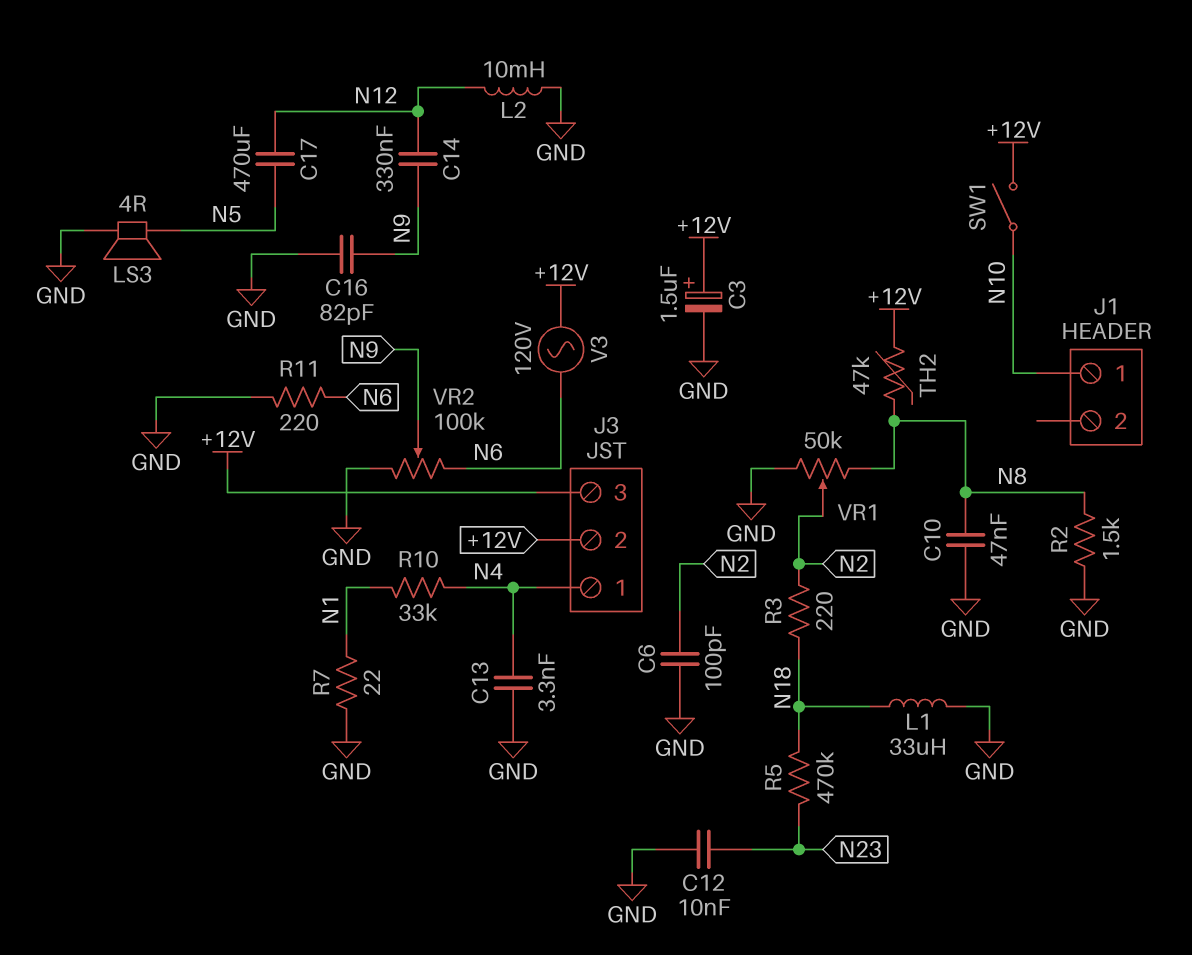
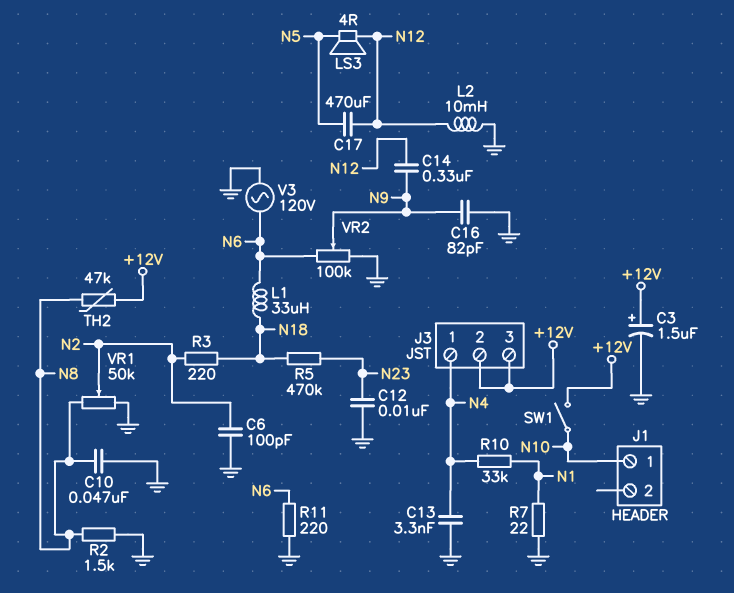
L1: 33uH (GND, N18) -> 33uH (N6, N18)
LS3: speaker 4R (GND, N5) -> speaker 4R (N5, N12)
V3: AC 120V (+12V, N6) -> AC 120V (GND, N6)

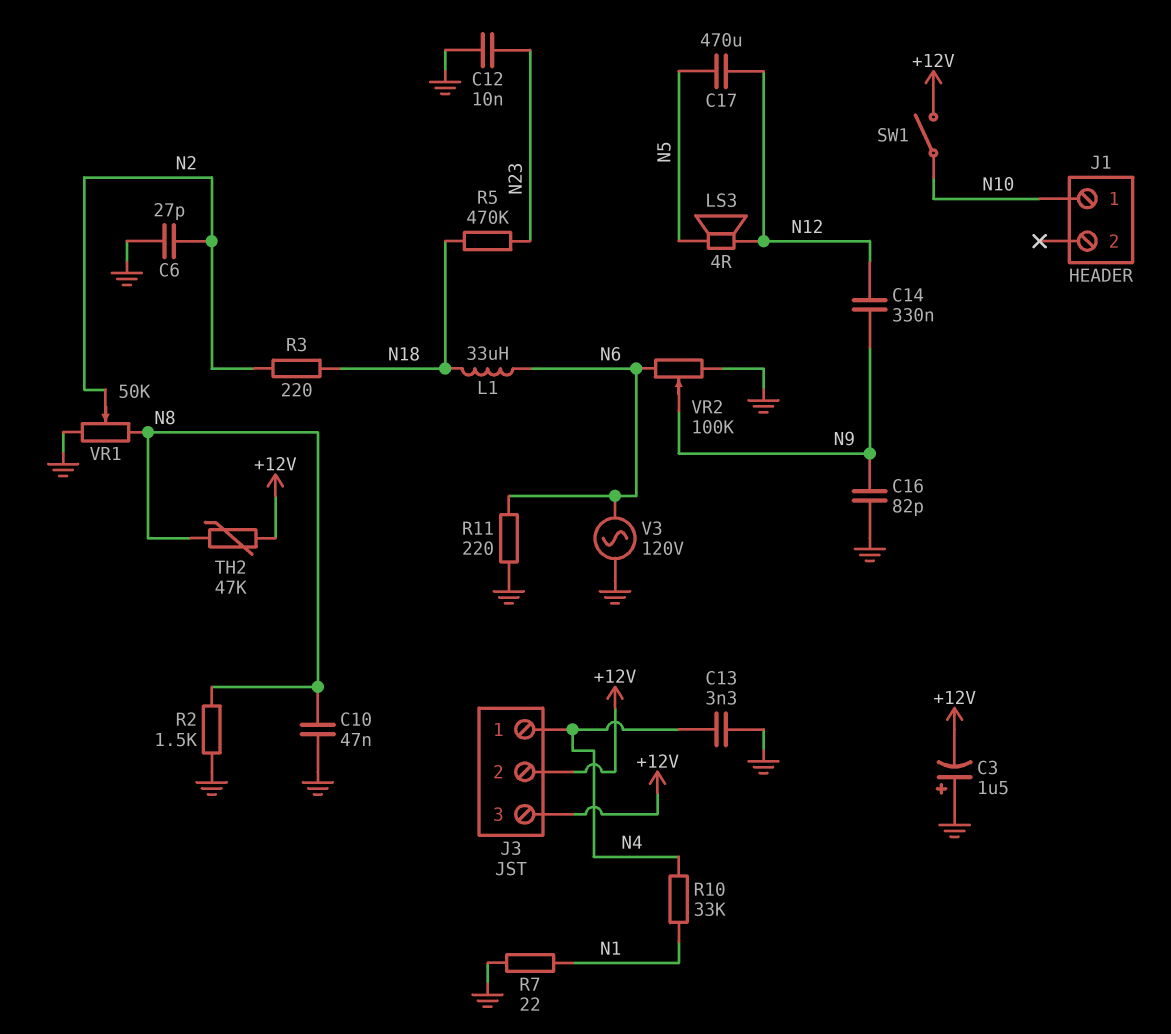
C3: 1.5uF (plus +12V, minus GND) -> 1.5uF (plus GND, minus +12V)
C6: 100pF (GND, N2) -> 27pF (GND, N2)
L2: 10mH (GND, N12) -> none

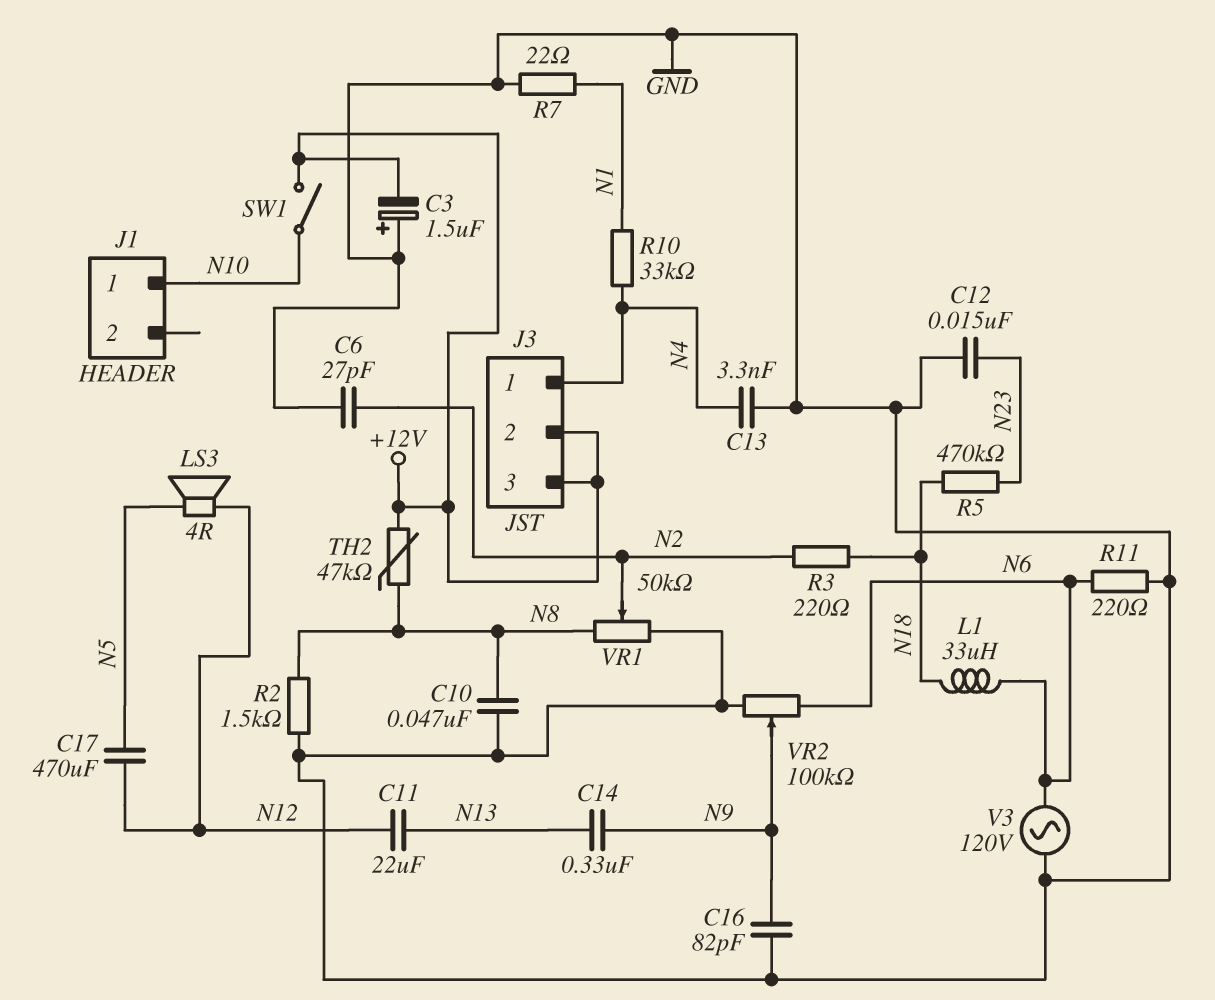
C11: none -> 22uF (N12, N13)
C12: 10nF (GND, N23) -> 15nF (GND, N23)
C14: 330nF (N9, N12) -> 330nF (N9, N13)

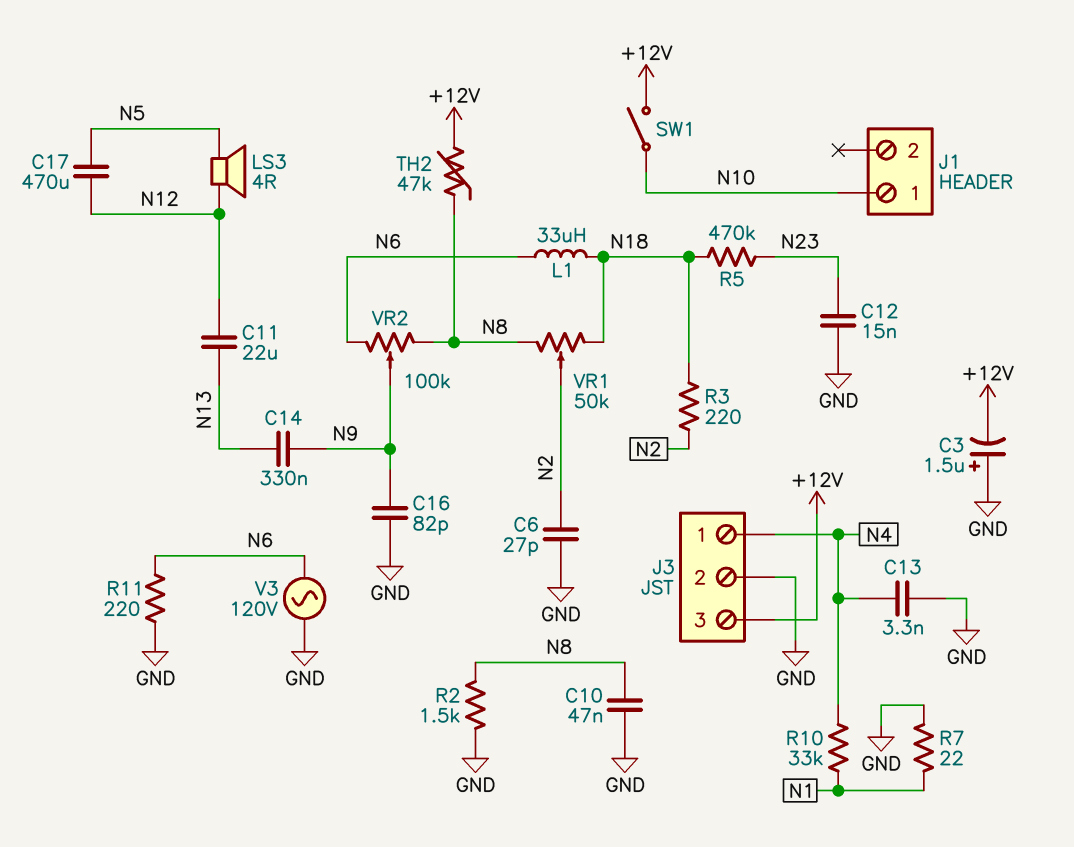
J3 pin 2: +12V -> GND
VR1: 50k (GND, N8, wiper N2) -> 50k (N8, N18, wiper N2)
VR2: 100k (GND, N6, wiper N9) -> 100k (N6, N8, wiper N9)

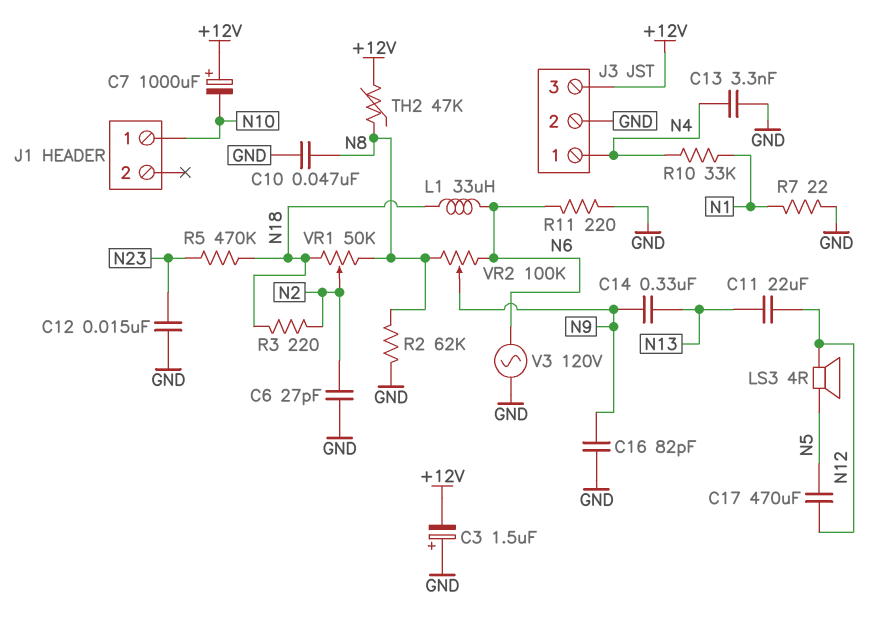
C7: none -> 1000uF (plus +12V, minus N10)
R2: 1.5k (GND, N8) -> 62k (GND, N8)
SW1: switch (+12V, N10) -> none

